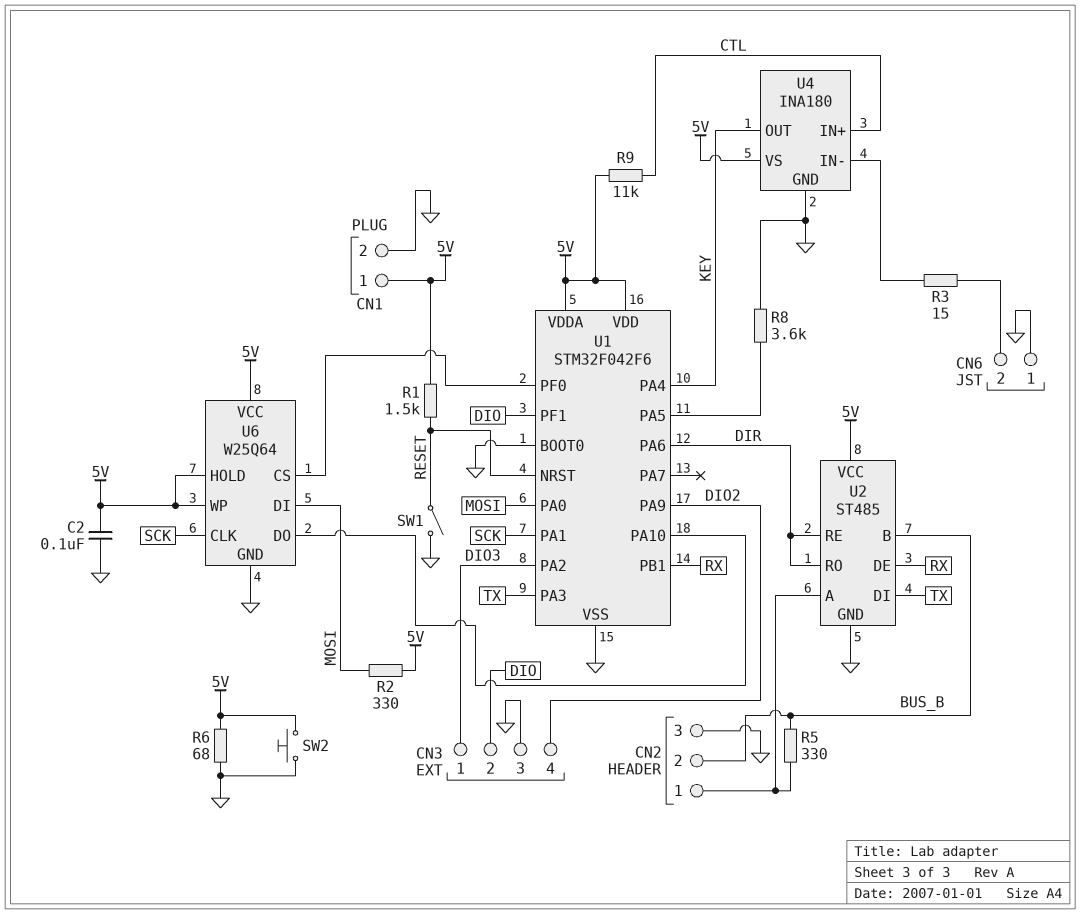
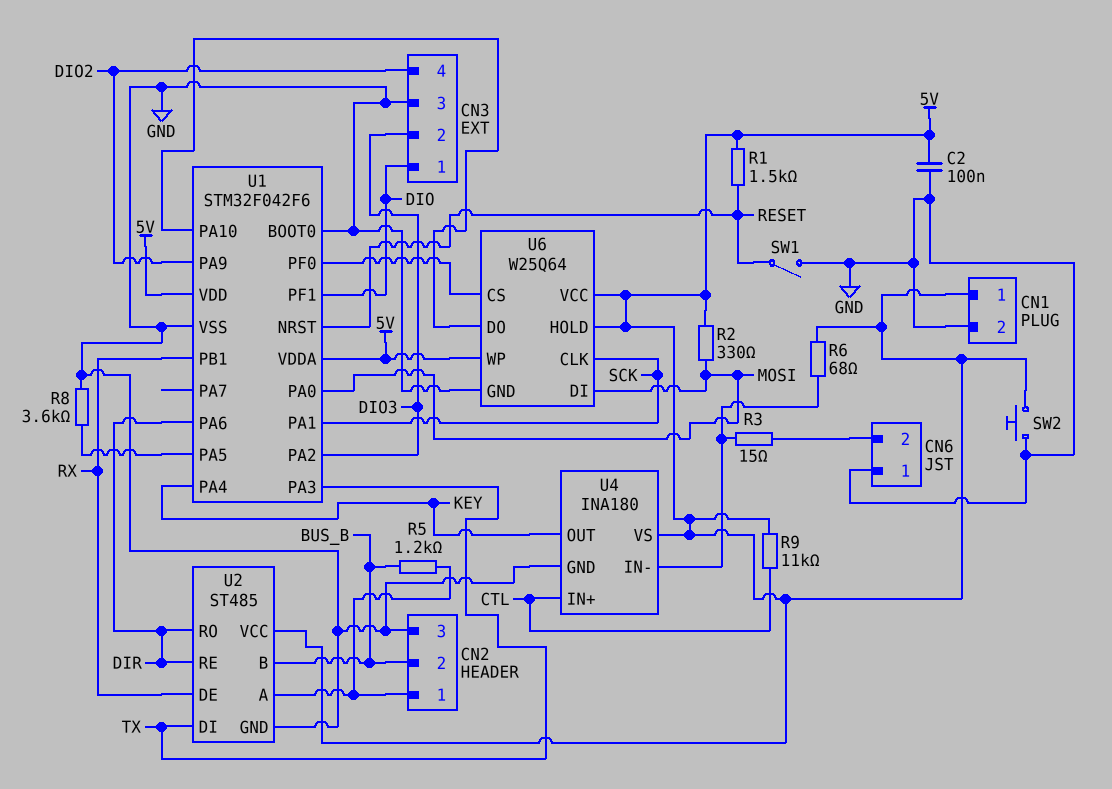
CN3 pin 1: DIO3 -> DIO
CN3 pin 2: DIO -> DIO3
R5: 330 (BUS_B, CN2/1) -> 1.2k (BUS_B, CN2/1)
R6: 68 (5V, GND) -> 68 (5V, U4/IN-)

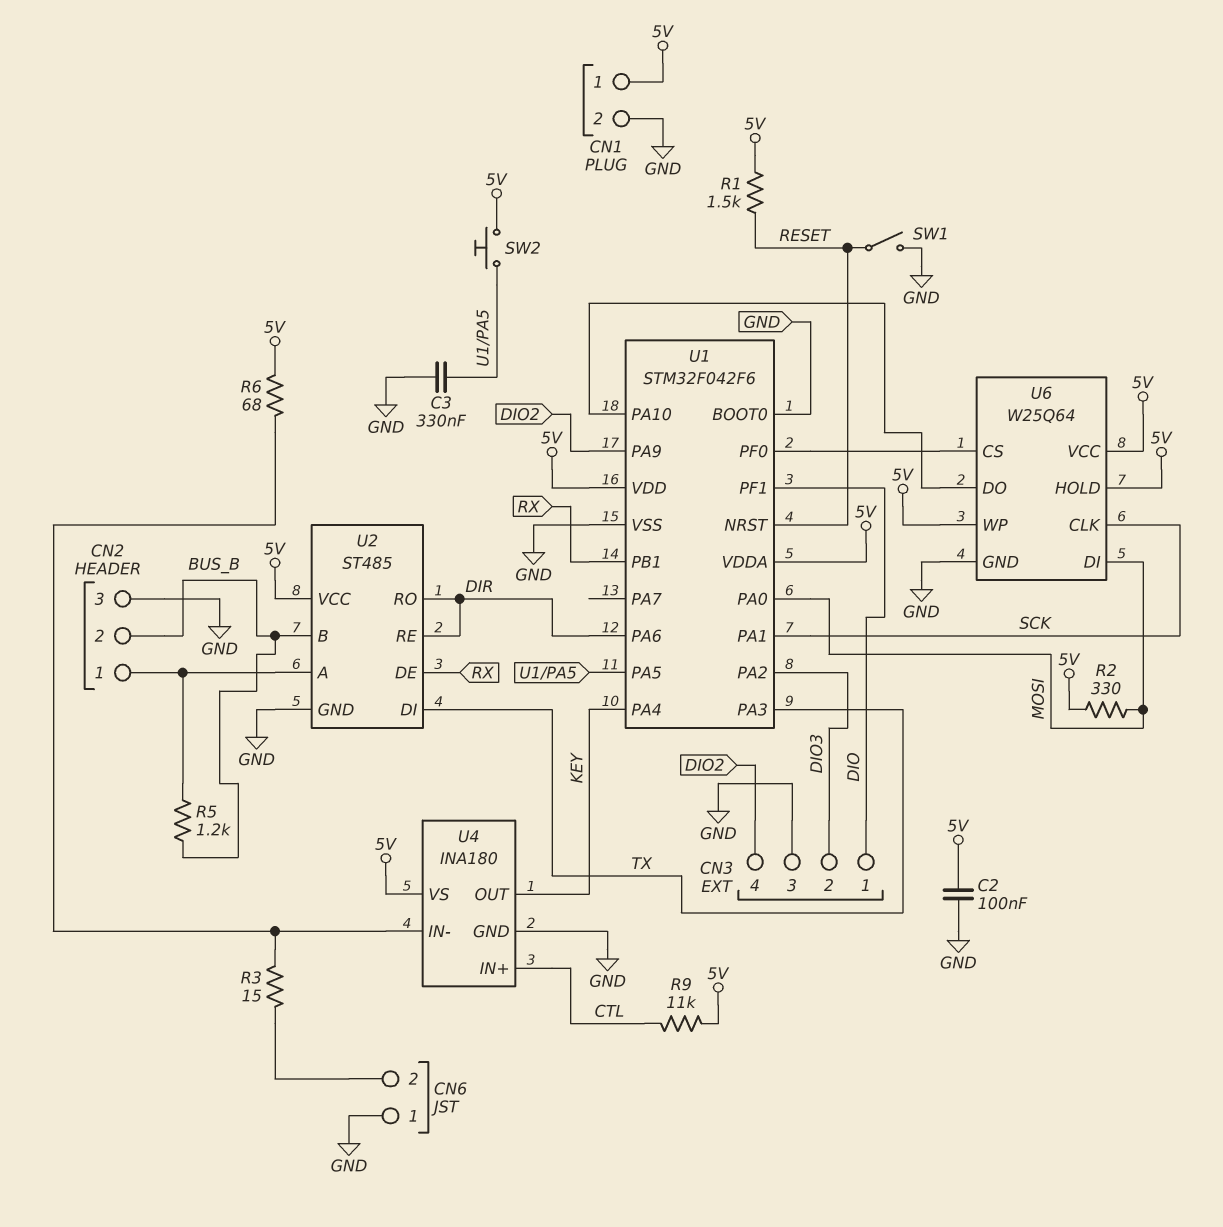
C3: none -> 330nF (GND, U1/PA5)
R8: 3.6k (GND, U1/PA5) -> none
SW2: button (5V, GND) -> button (5V, U1/PA5)

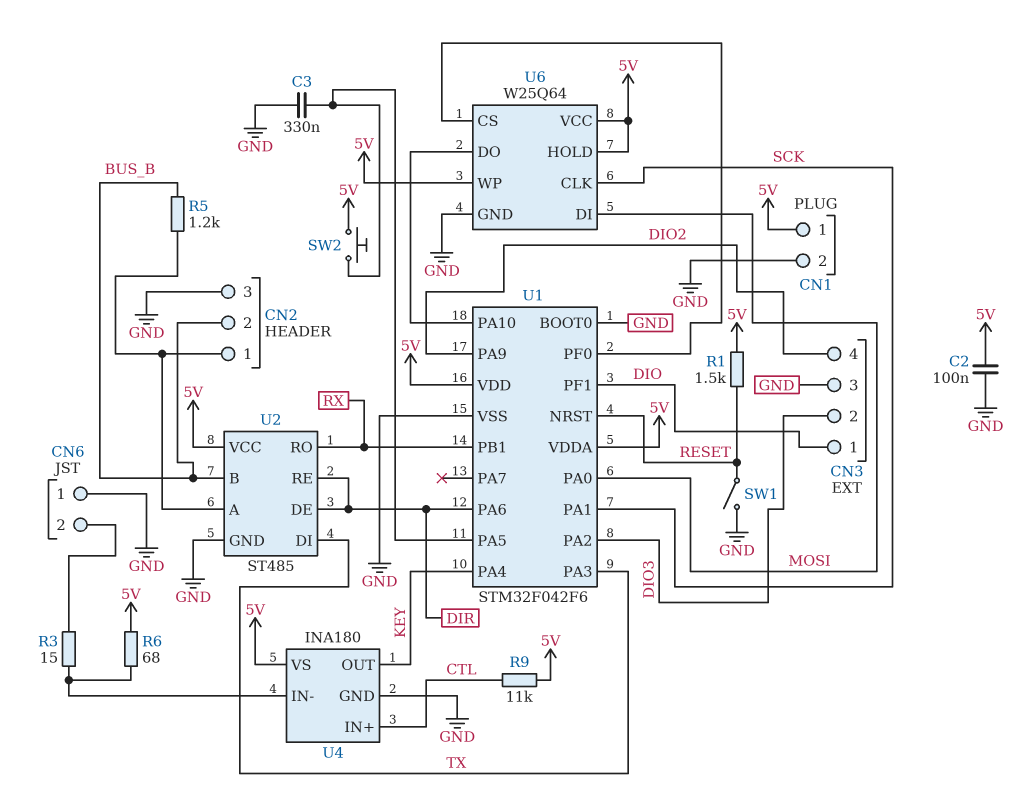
R2: 330 (5V, MOSI) -> none
U2 pin DE: RX -> DIR
U2 pin RO: DIR -> RX

